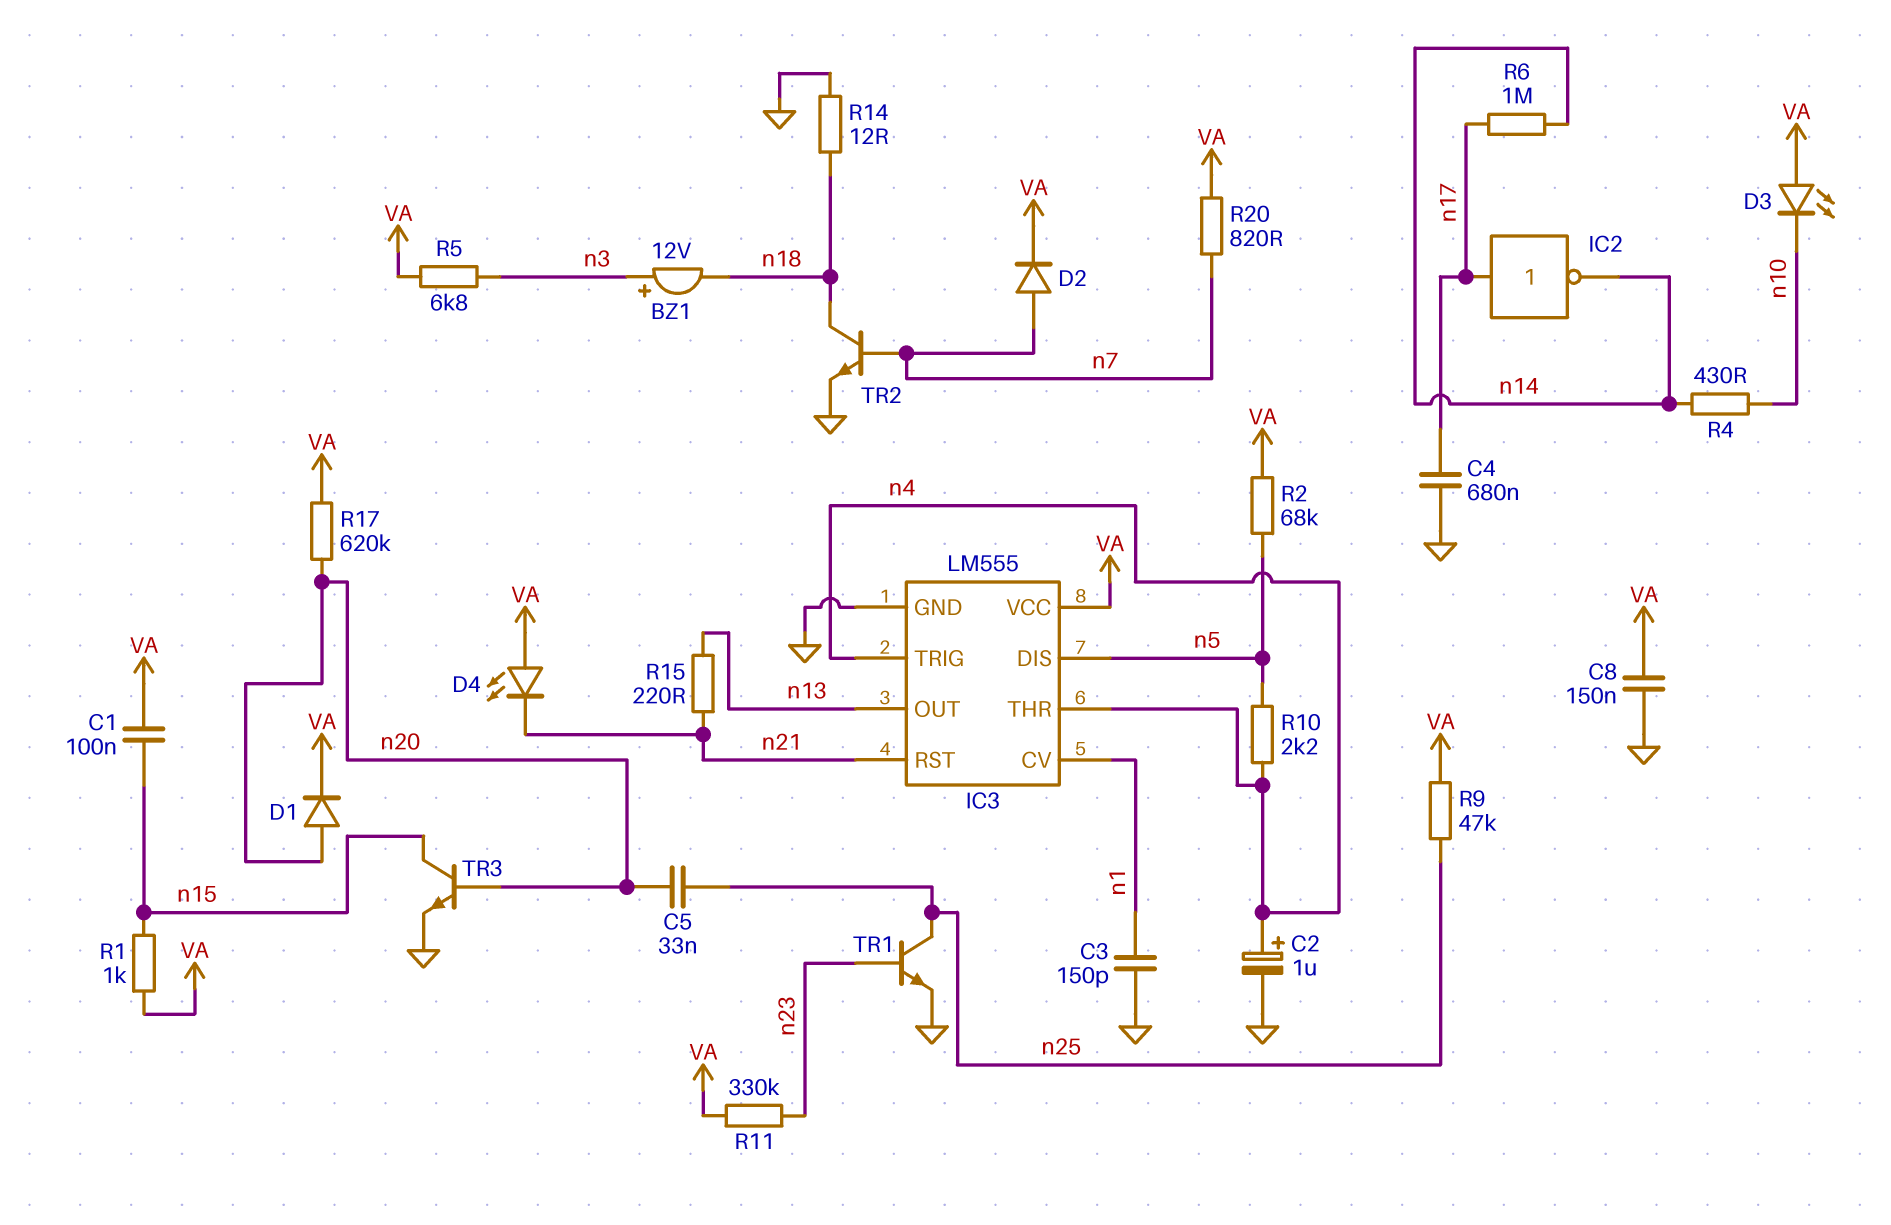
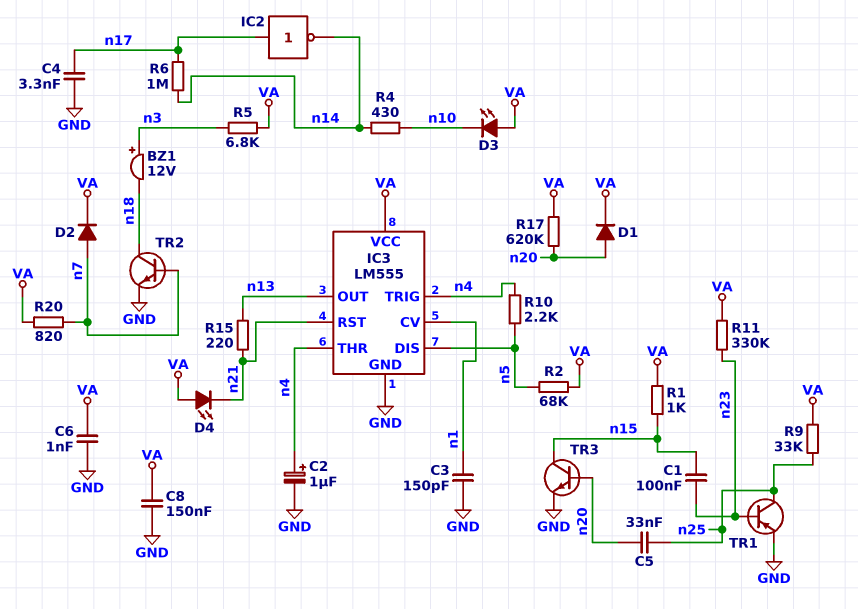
C1: 100nF (VA, n15) -> 100nF (n15, n23)
C4: 680nF (GND, n17) -> 3.3nF (GND, n17)
C6: none -> 1nF (GND, VA)
R9: 47k (VA, n25) -> 33k (VA, n25)
R14: 12 (GND, n18) -> none
TR1: NPN (B n23, C n25, E GND) -> PNP (B n23, C n25, E GND)

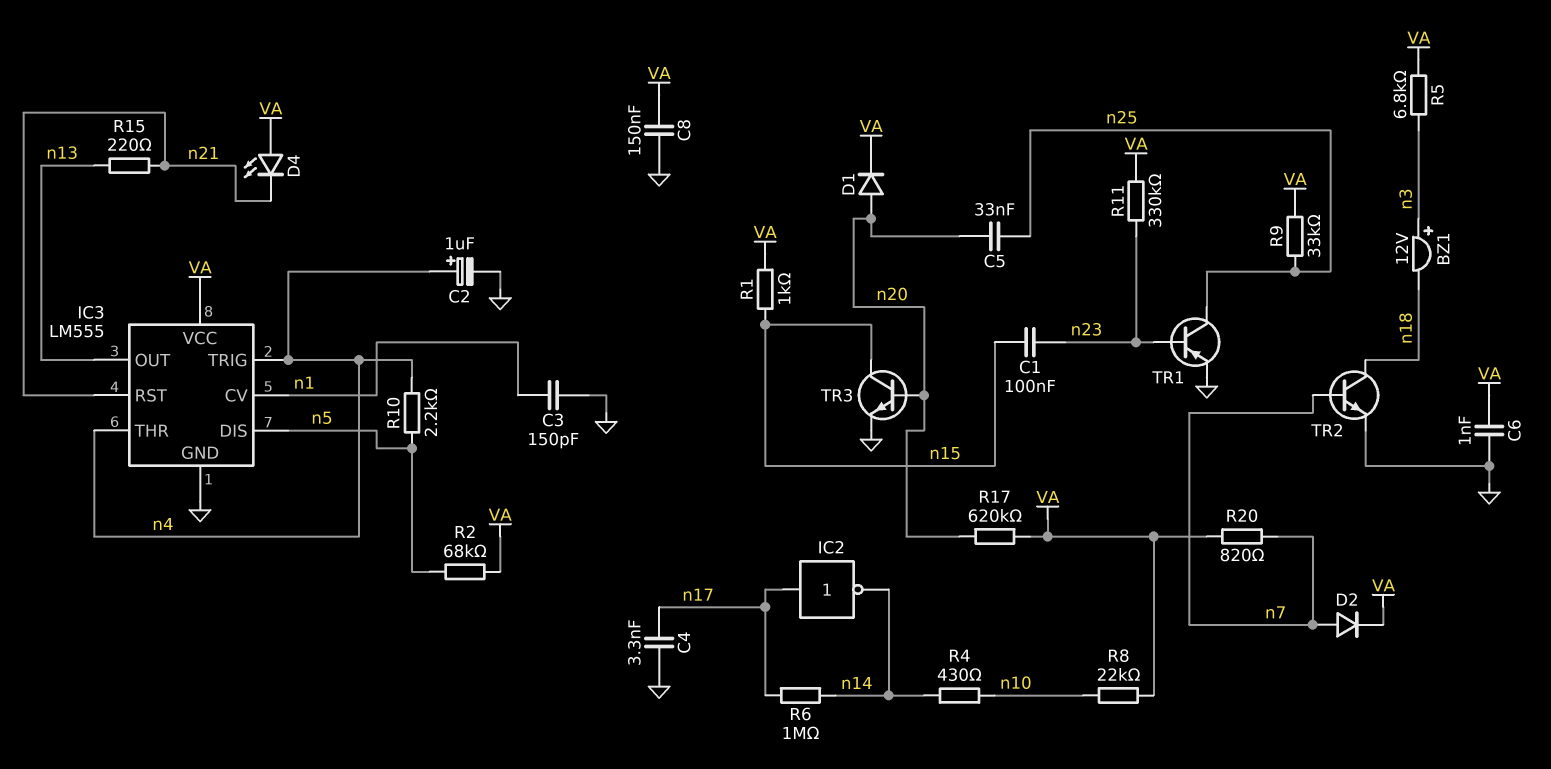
D3: LED (A VA, K n10) -> none
R8: none -> 22k (VA, n10)

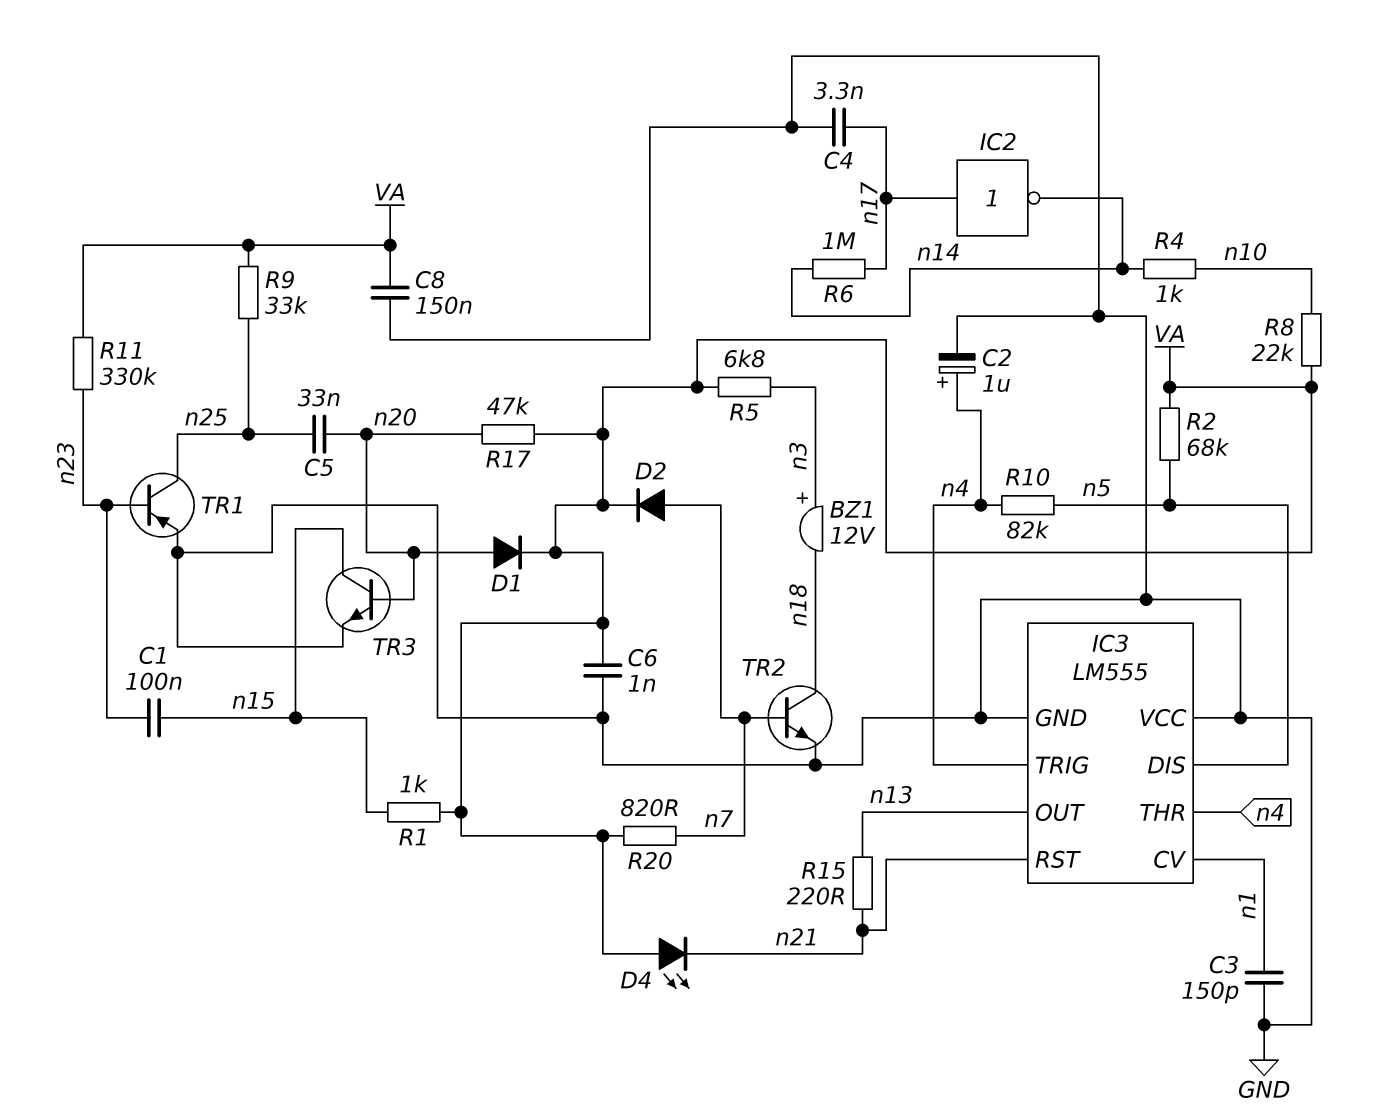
IC3 pin VCC: VA -> GND
R4: 430 (n10, n14) -> 1k (n10, n14)
R10: 2.2k (n4, n5) -> 82k (n4, n5)
R17: 620k (VA, n20) -> 47k (VA, n20)

